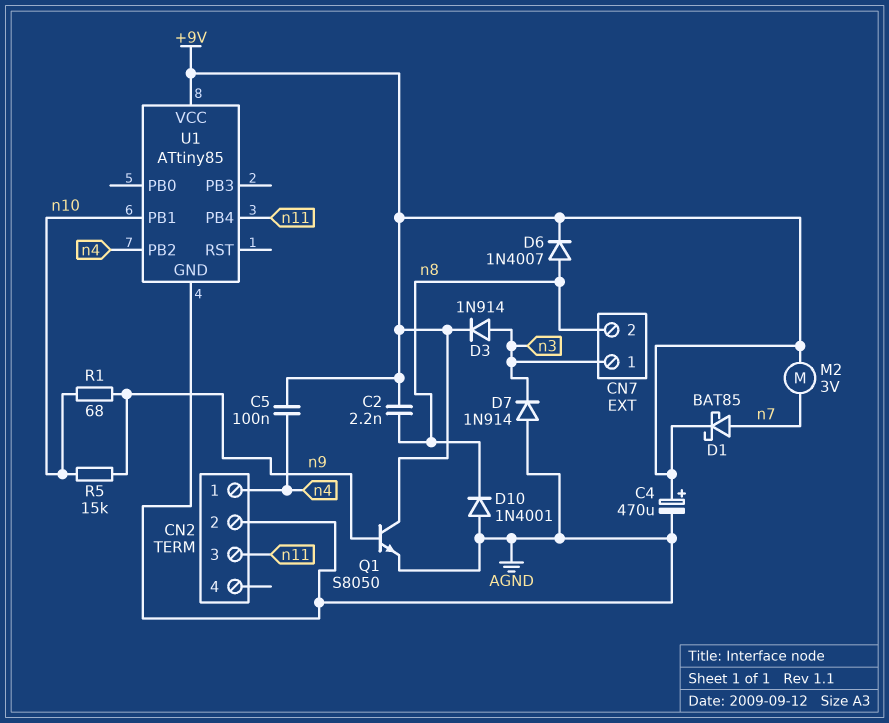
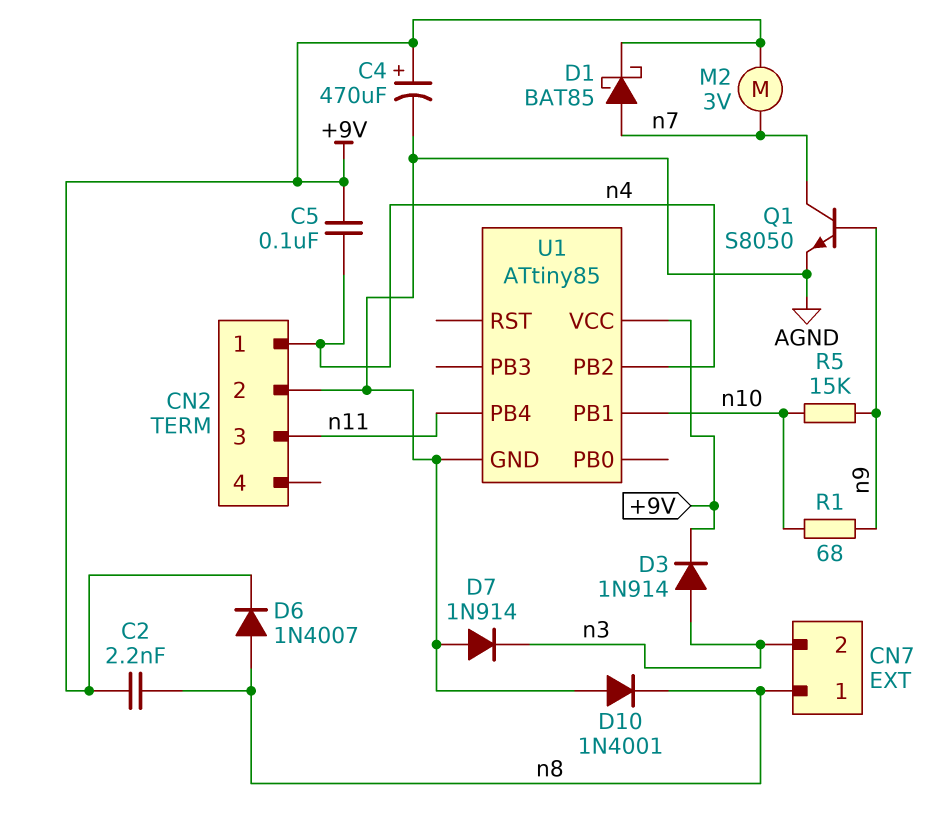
CN7 pin 1: n3 -> n8
CN7 pin 2: n8 -> n3
Q1: NPN S8050 (B n9, C +9V, E AGND) -> NPN S8050 (B n9, C n7, E AGND)

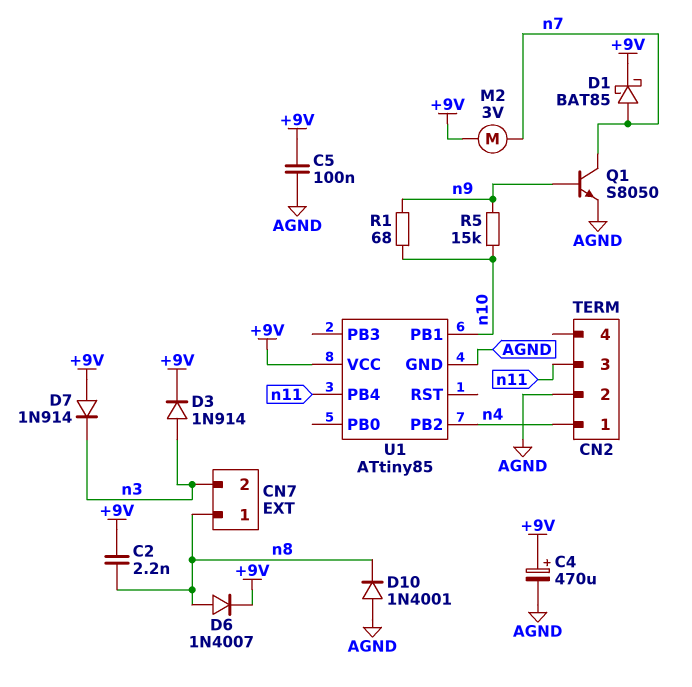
C5: 100nF (+9V, n4) -> 100nF (+9V, AGND)
D7: diode 1N914 (A AGND, K n3) -> diode 1N914 (A +9V, K n3)

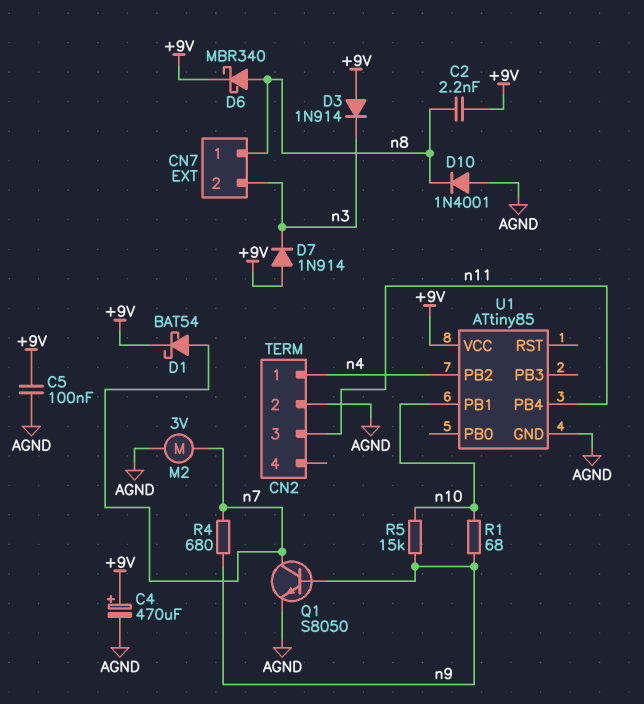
D1: schottky BAT85 (A n7, K +9V) -> schottky BAT54 (A n7, K +9V)
D3: diode 1N914 (A n3, K +9V) -> diode 1N914 (A +9V, K n3)
D6: diode 1N4007 (A n8, K +9V) -> schottky MBR340 (A n8, K +9V)
M2: motor 3V (+9V, n7) -> motor 3V (AGND, n7)
R4: none -> 680 (n7, n9)

